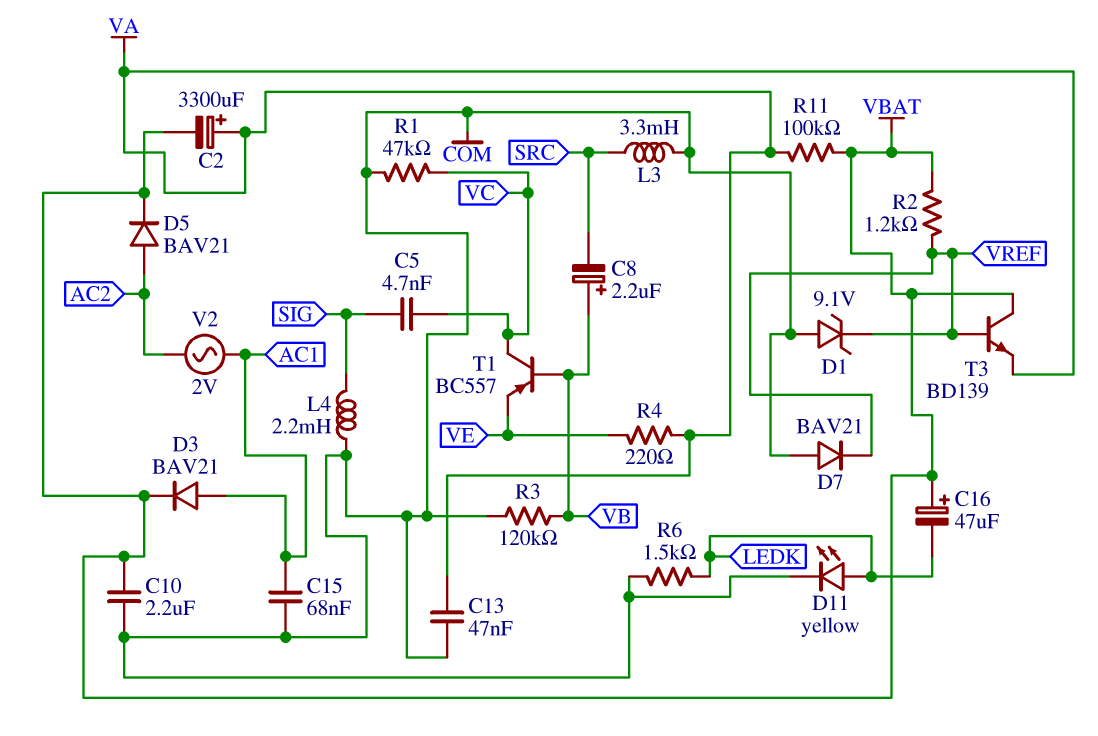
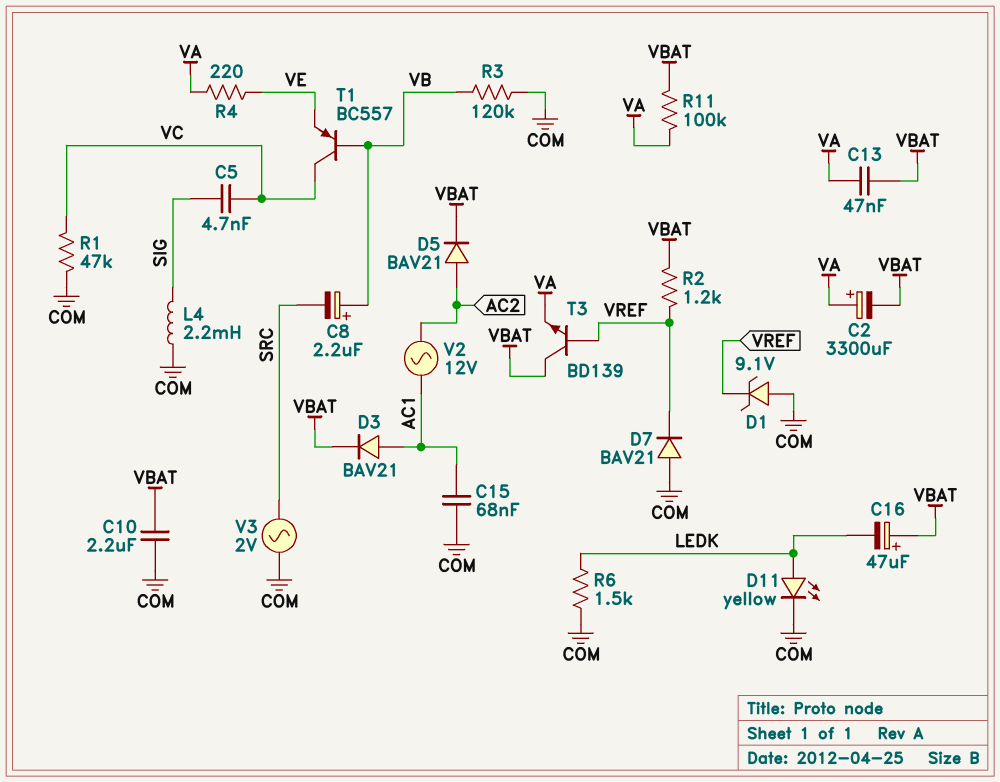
C13: 47nF (COM, VA) -> 47nF (VA, VBAT)
L3: 3.3mH (COM, SRC) -> none
V2: AC 2V (AC1, AC2) -> AC 12V (AC1, AC2)
V3: none -> AC 2V (COM, SRC)

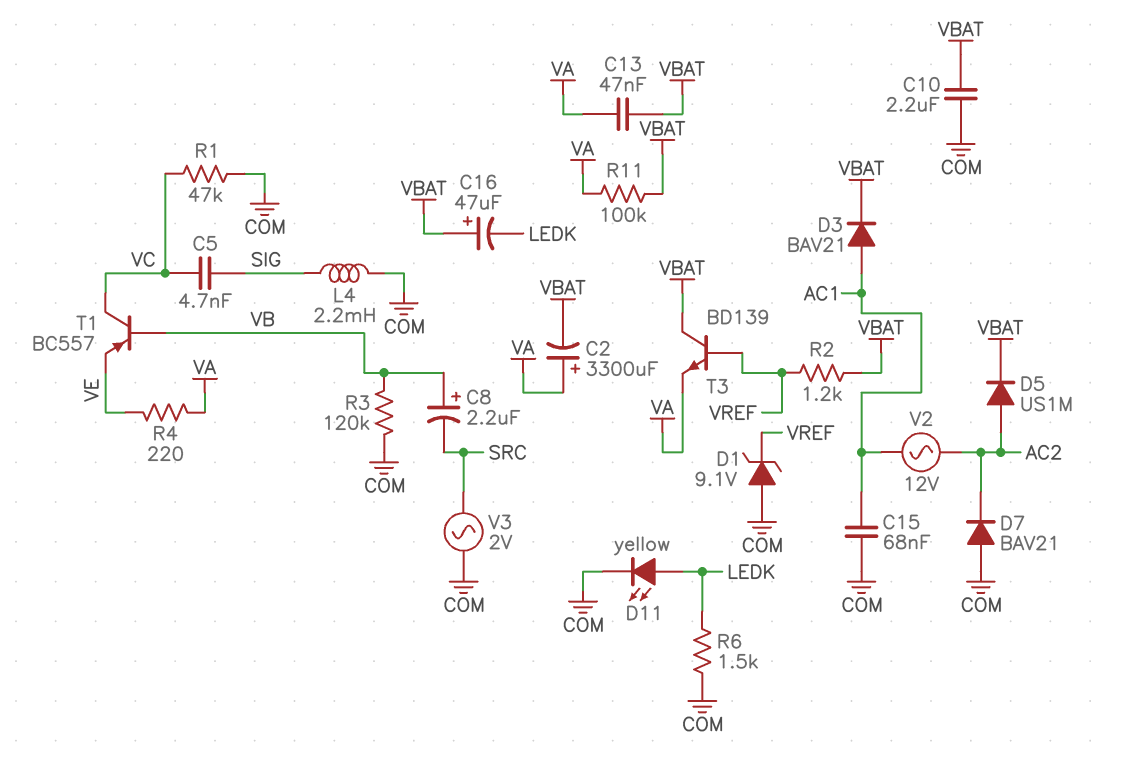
D5: diode BAV21 (A AC2, K VBAT) -> diode US1M (A AC2, K VBAT)
D7: diode BAV21 (A COM, K VREF) -> diode BAV21 (A COM, K AC2)

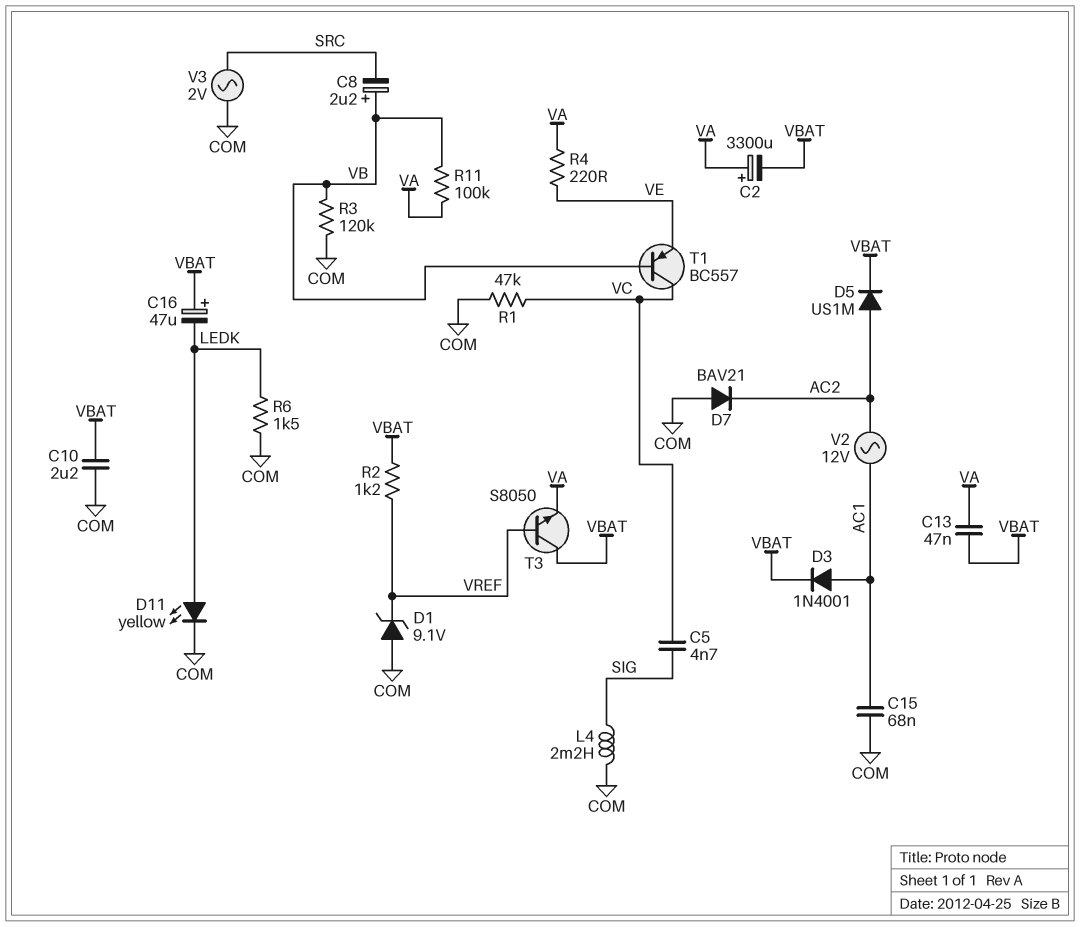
D3: diode BAV21 (A AC1, K VBAT) -> diode 1N4001 (A AC1, K VBAT)
R11: 100k (VA, VBAT) -> 100k (VA, VB)
T3: NPN BD139 (B VREF, C VBAT, E VA) -> NPN S8050 (B VREF, C VBAT, E VA)

